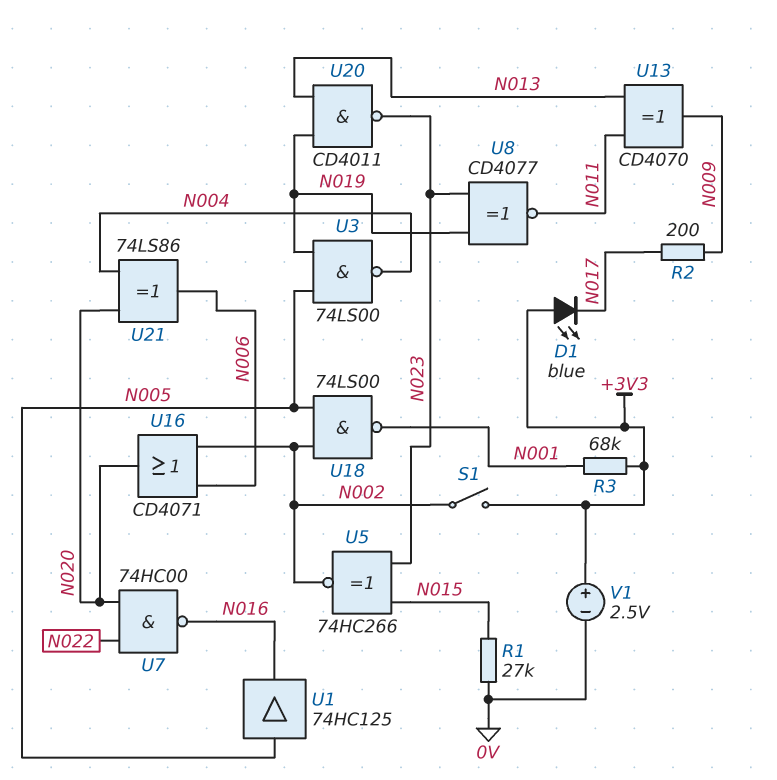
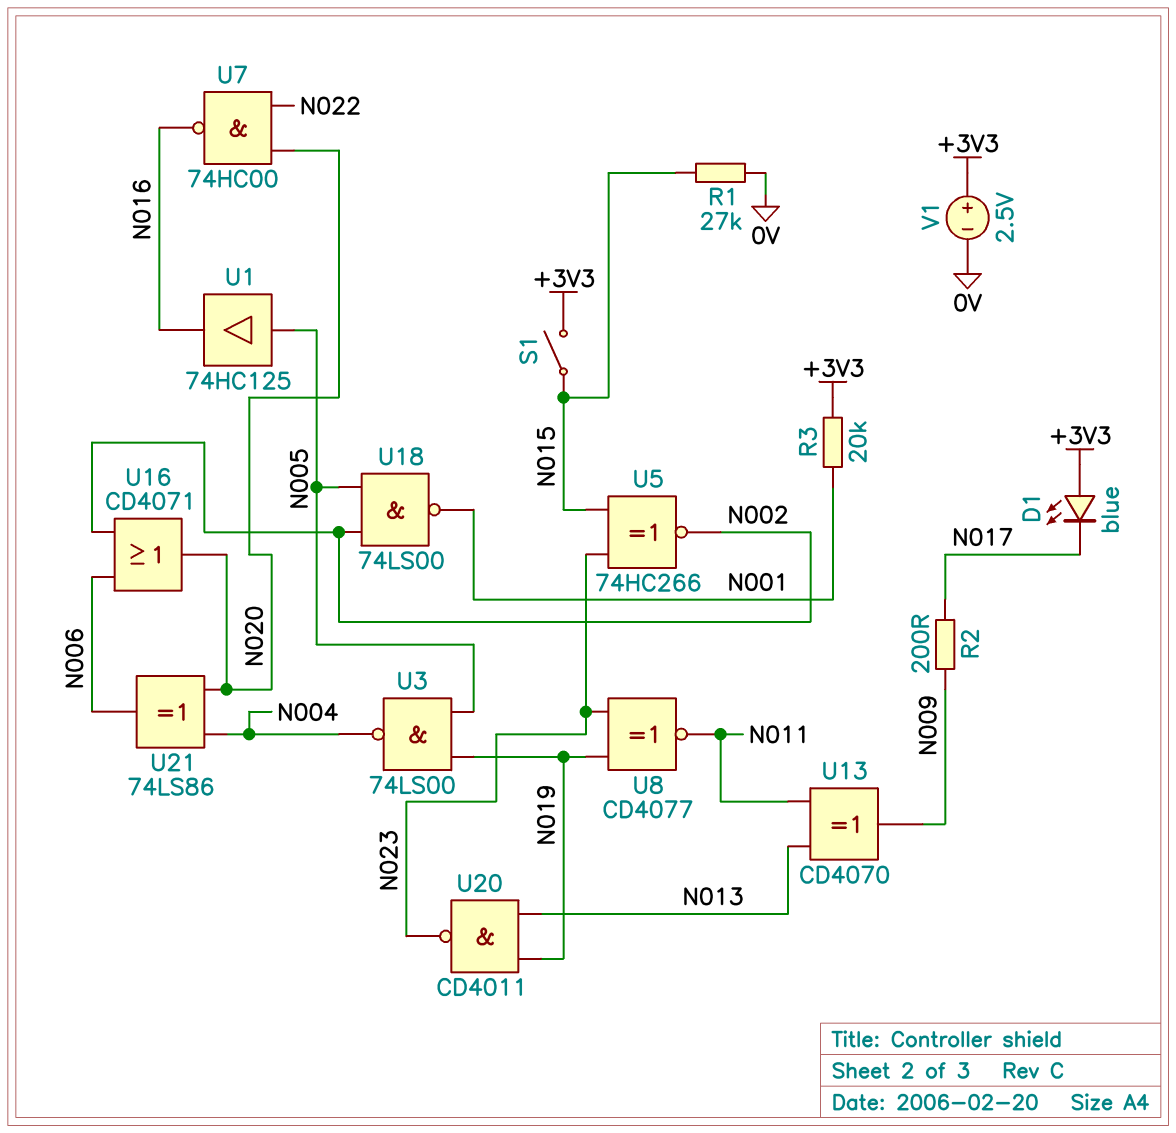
R3: 68k (+3V3, N001) -> 20k (+3V3, N001)
S1: switch (+3V3, N002) -> switch (+3V3, N015)

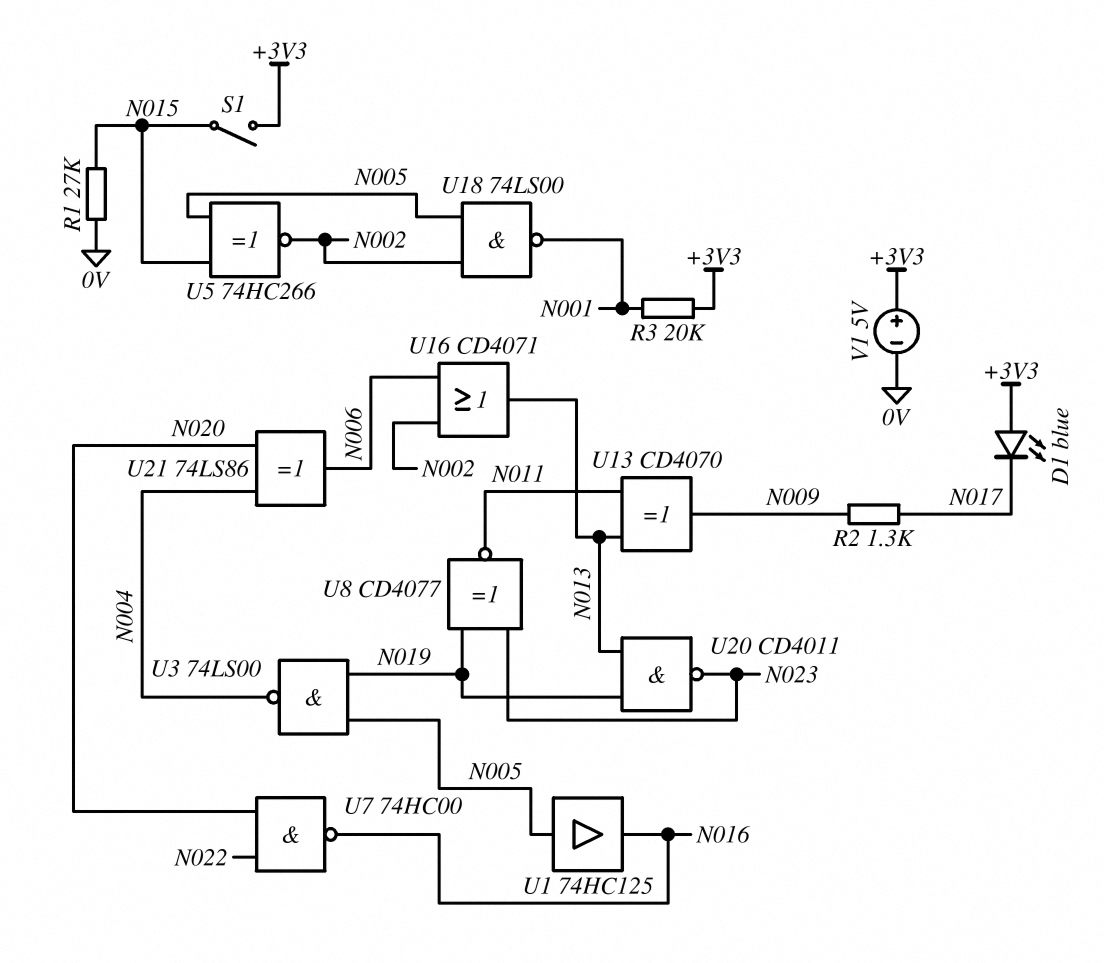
R2: 200 (N009, N017) -> 1.3k (N009, N017)
U5: XNOR 74HC266 (in N015, in N023, out N002) -> XNOR 74HC266 (in N005, in N015, out N002)
U16: OR CD4071 (in N002, in N006, out N020) -> OR CD4071 (in N002, in N006, out N013)
V1: 2.5V (plus +3V3, minus 0V) -> 5V (plus +3V3, minus 0V)

